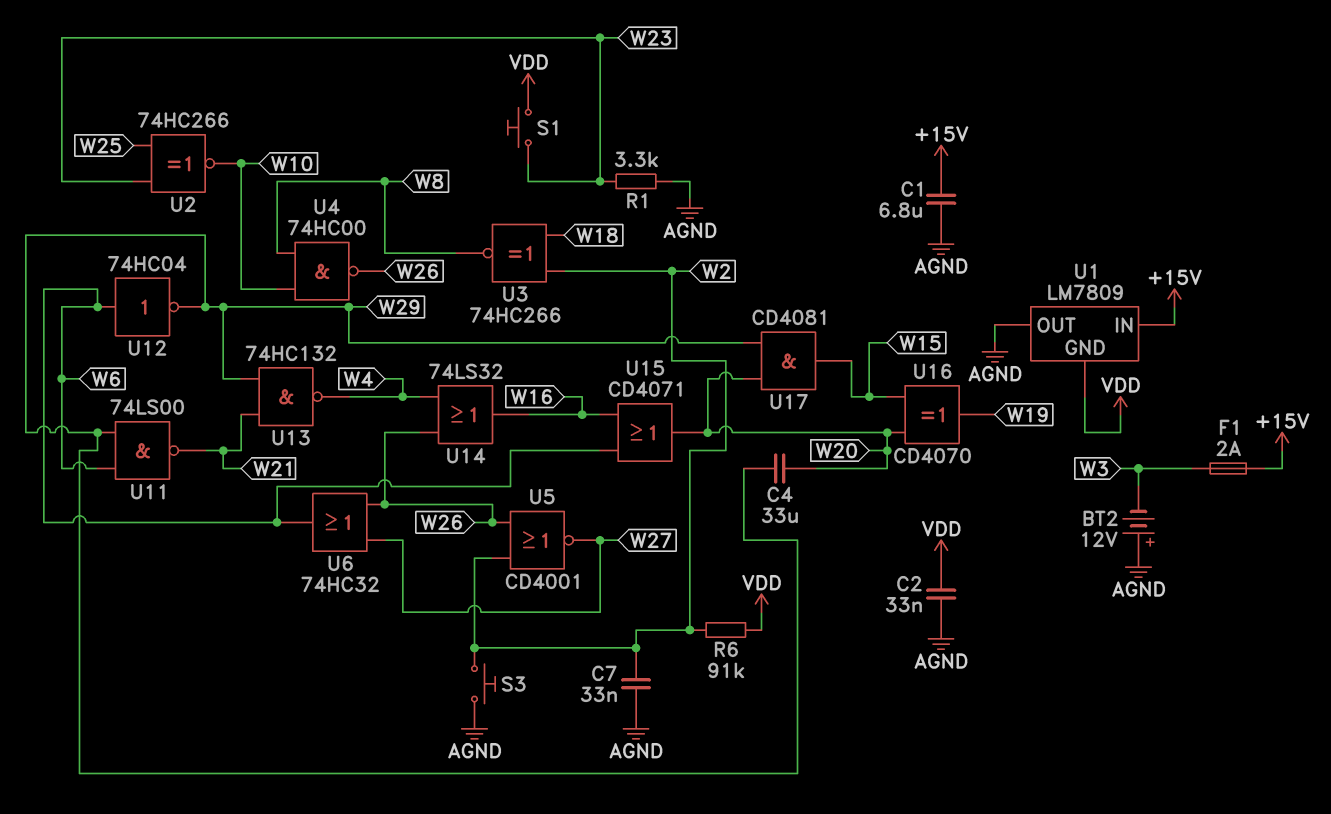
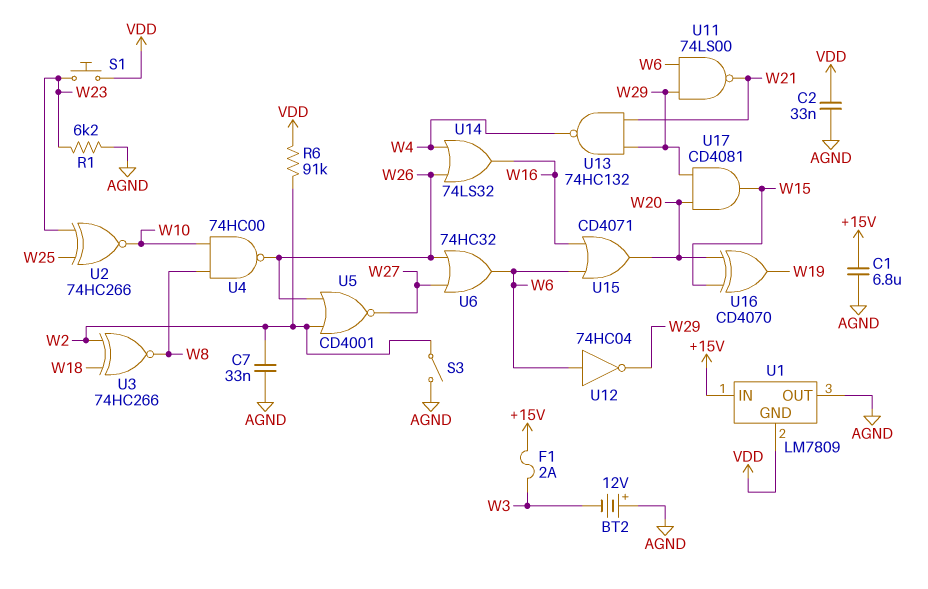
C4: 33uF (W20, W29) -> none
R1: 3.3k (AGND, W23) -> 6.2k (AGND, W23)
S3: button (AGND, W2) -> switch (AGND, W2)

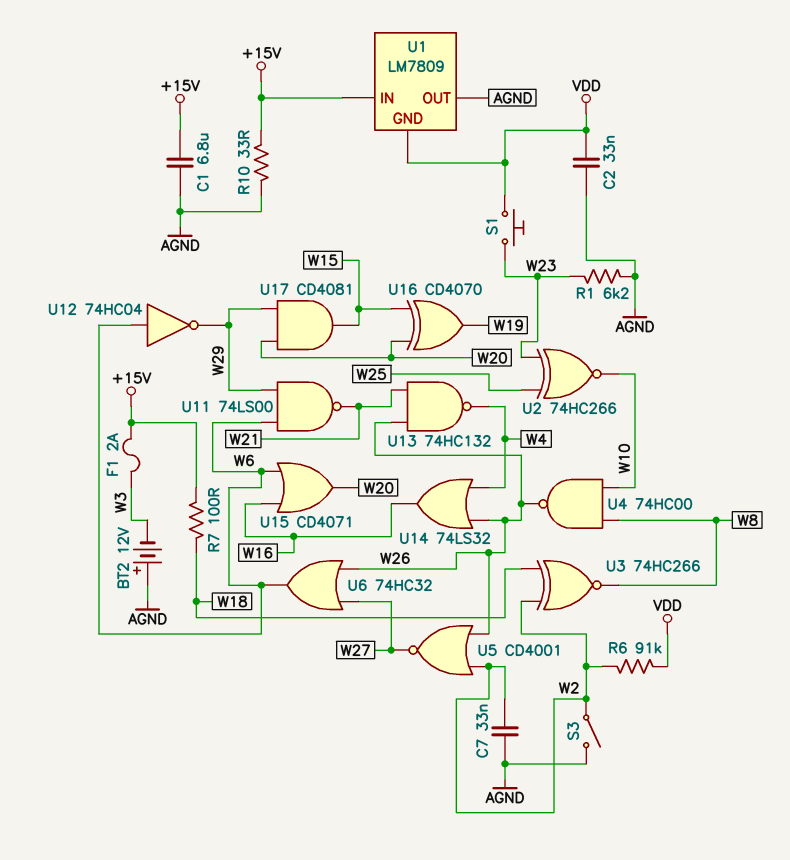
R7: none -> 100 (+15V, W18)
R10: none -> 33 (+15V, AGND)
U13: NAND 74HC132 (in W21, in W29, out W4) -> NAND 74HC132 (in W21, in W26, out W4)

